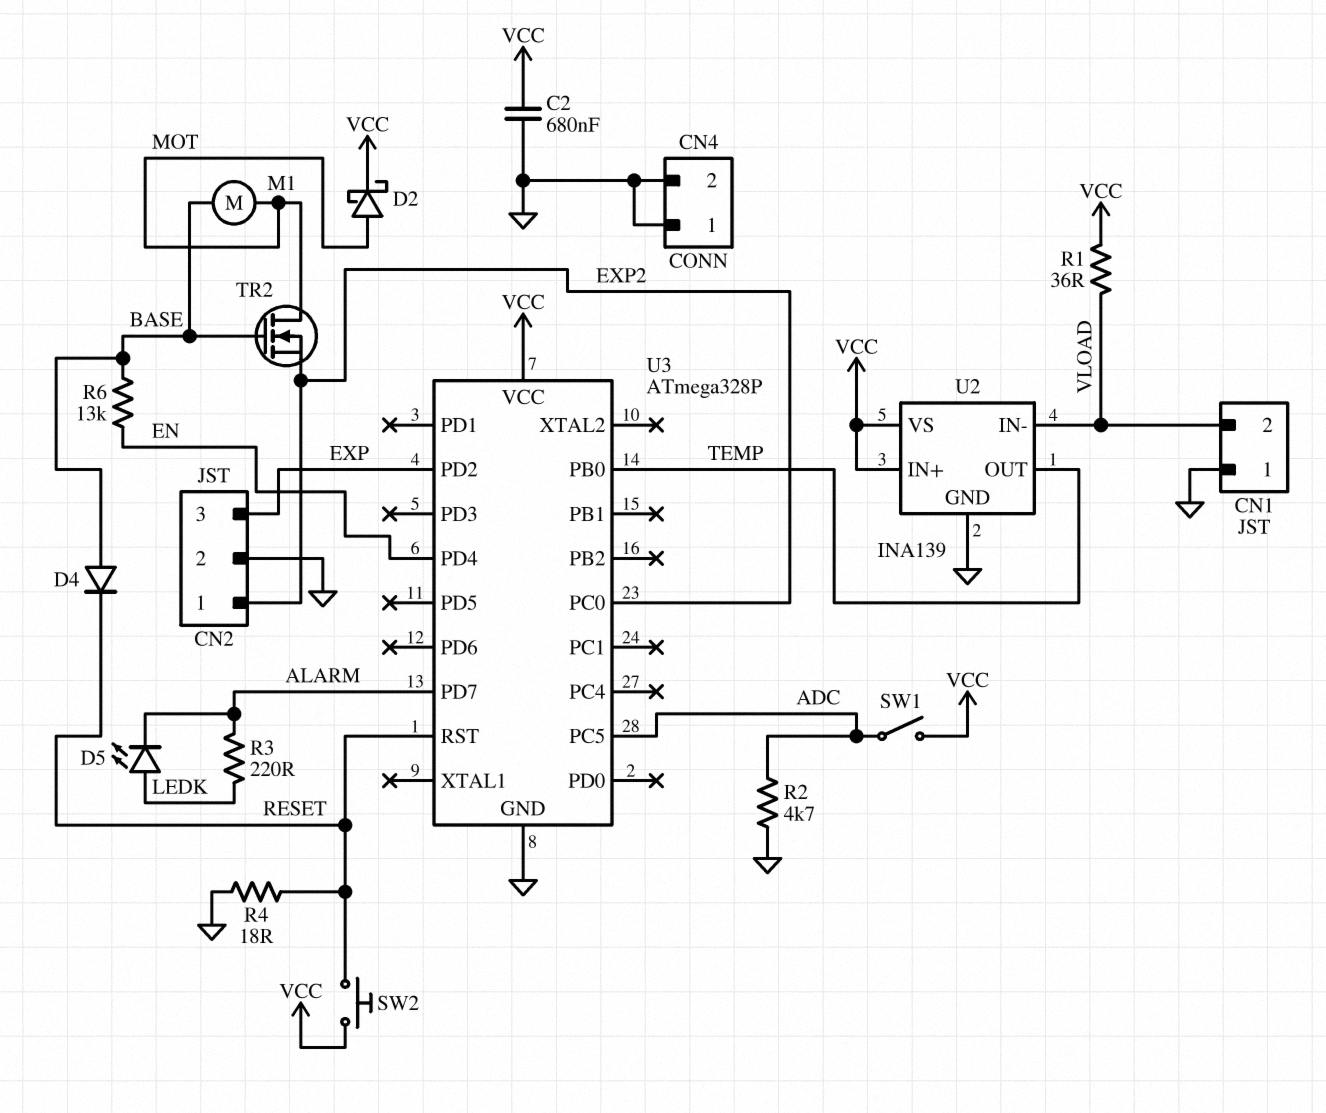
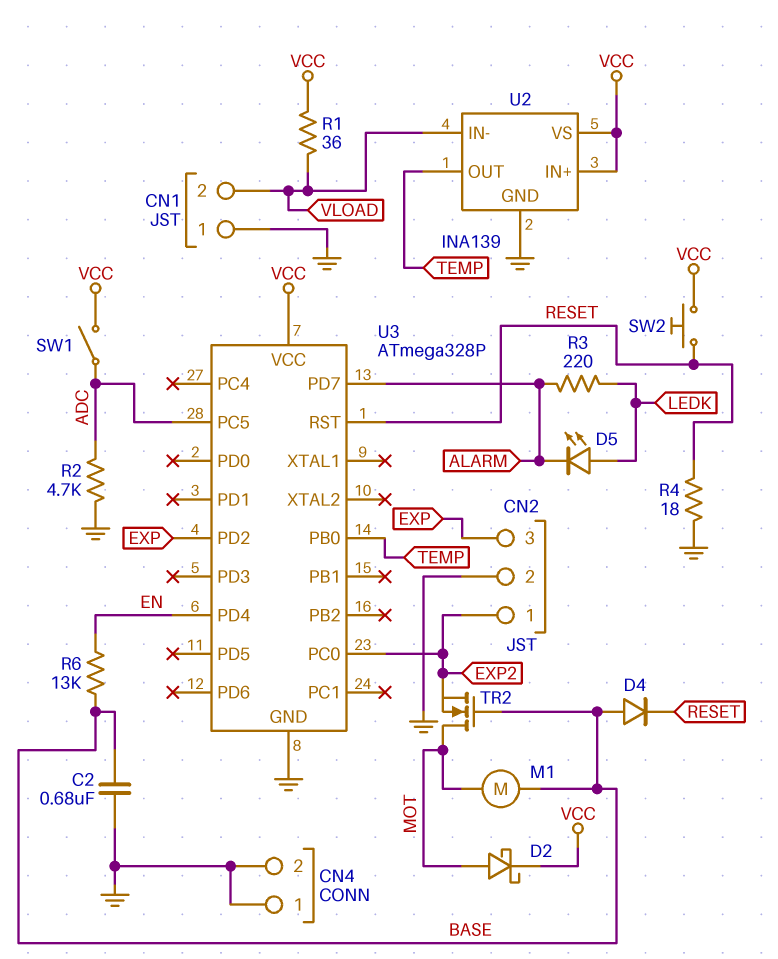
C2: 680nF (GND, VCC) -> 680nF (BASE, GND)

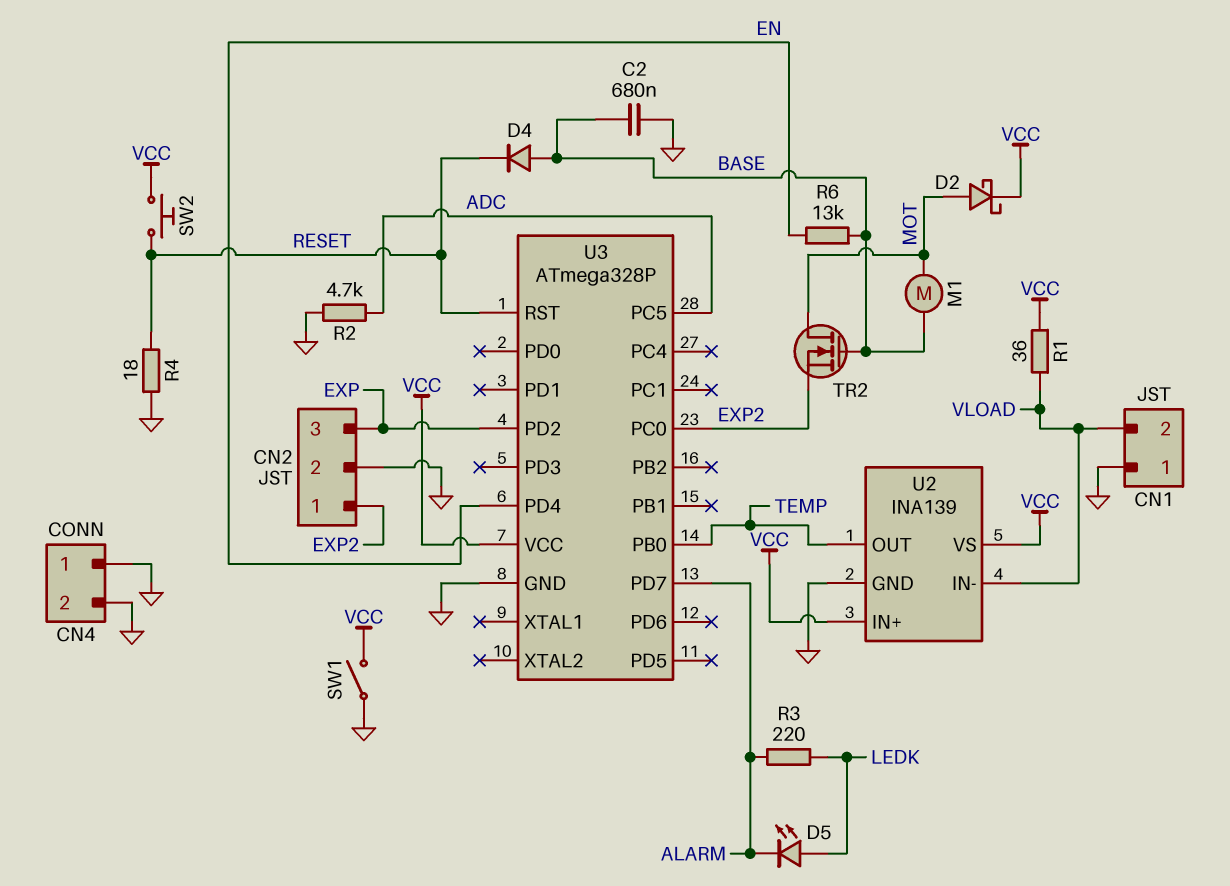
SW1: switch (ADC, VCC) -> switch (GND, VCC)

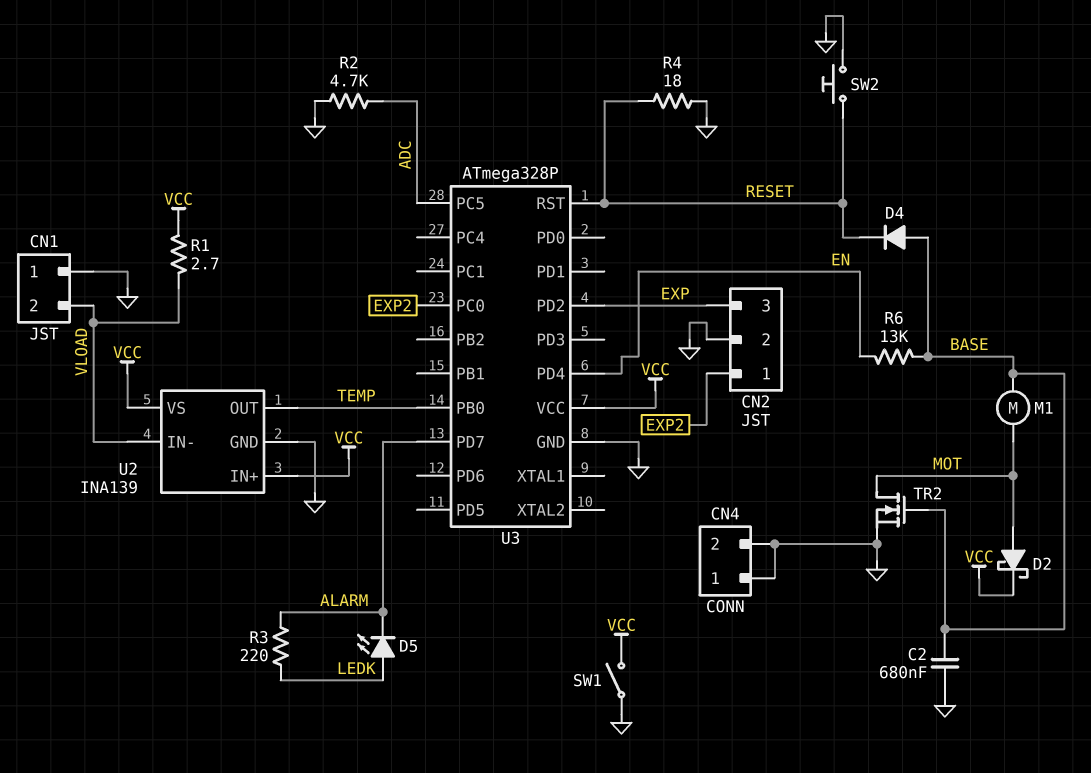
R1: 36 (VCC, VLOAD) -> 2.7 (VCC, VLOAD)
SW2: button (RESET, VCC) -> button (GND, RESET)
TR2: NMOS (G BASE, D MOT, S EXP2) -> NMOS (G BASE, D MOT, S GND)

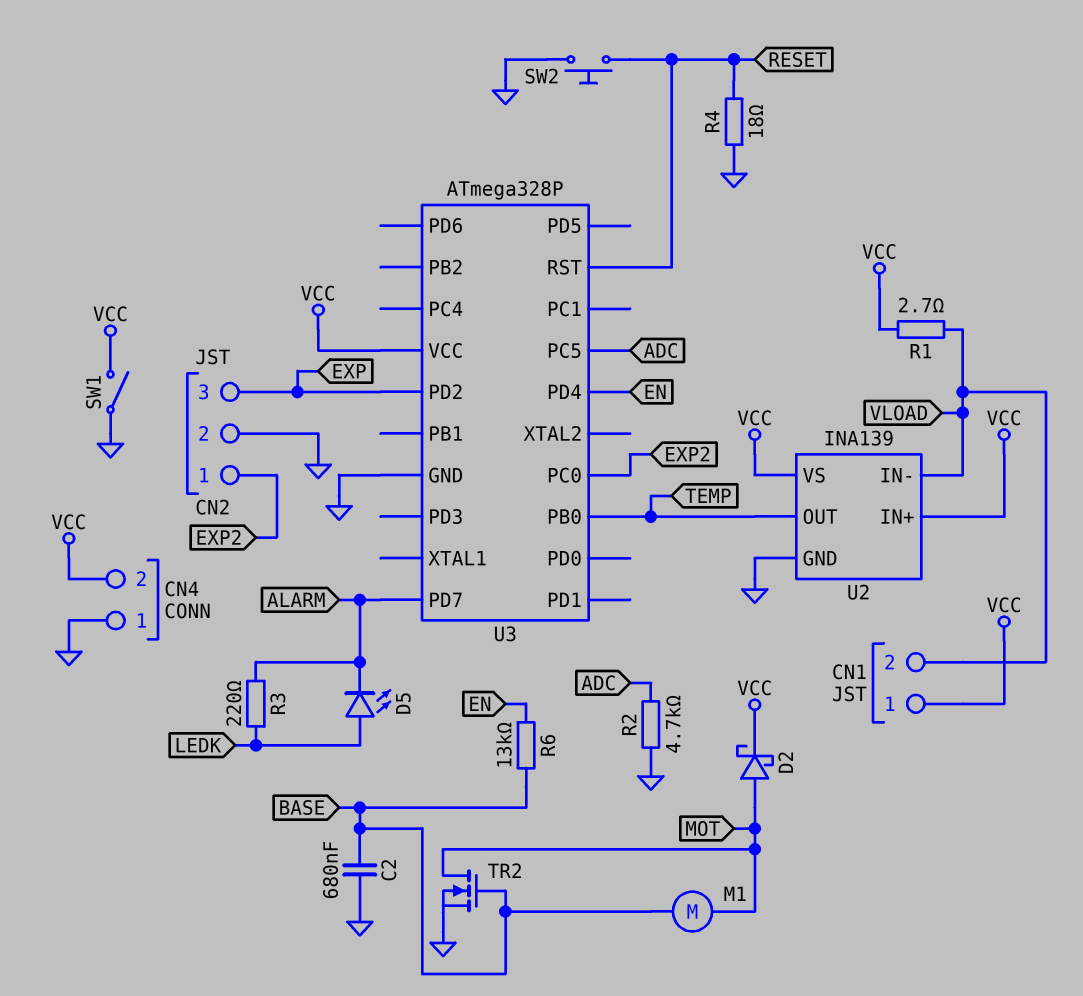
CN1 pin 1: GND -> VCC
CN4 pin 2: GND -> VCC
D4: diode (A BASE, K RESET) -> none

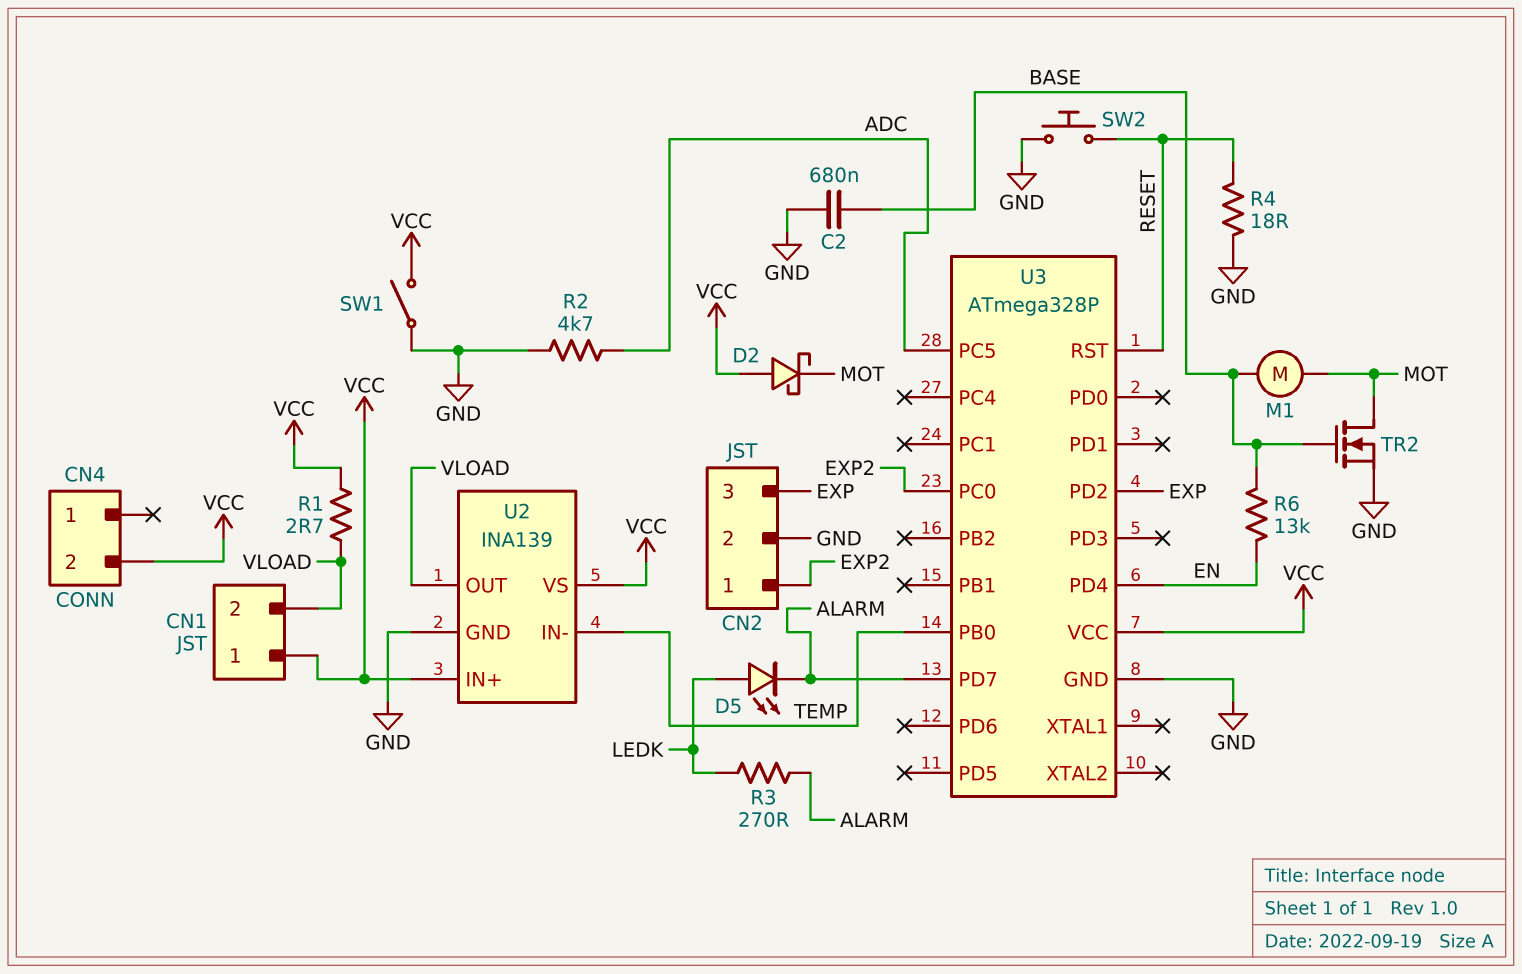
CN4 pin 1: GND -> none
D2: schottky (A MOT, K VCC) -> schottky (A VCC, K MOT)
R3: 220 (ALARM, LEDK) -> 270 (ALARM, LEDK)
U2 pin IN-: VLOAD -> TEMP
U2 pin OUT: TEMP -> VLOAD

